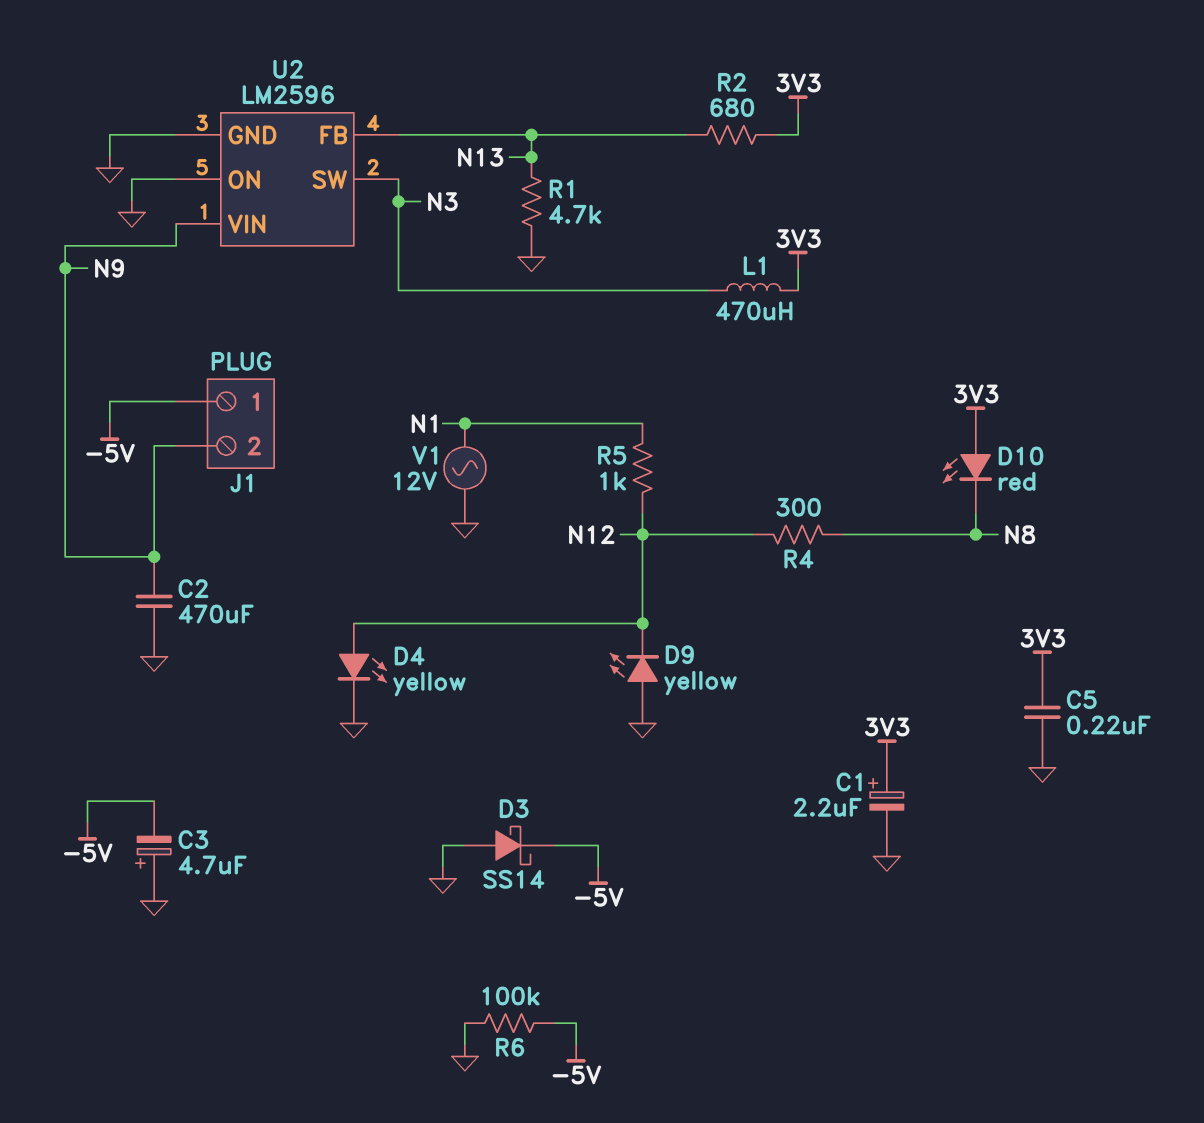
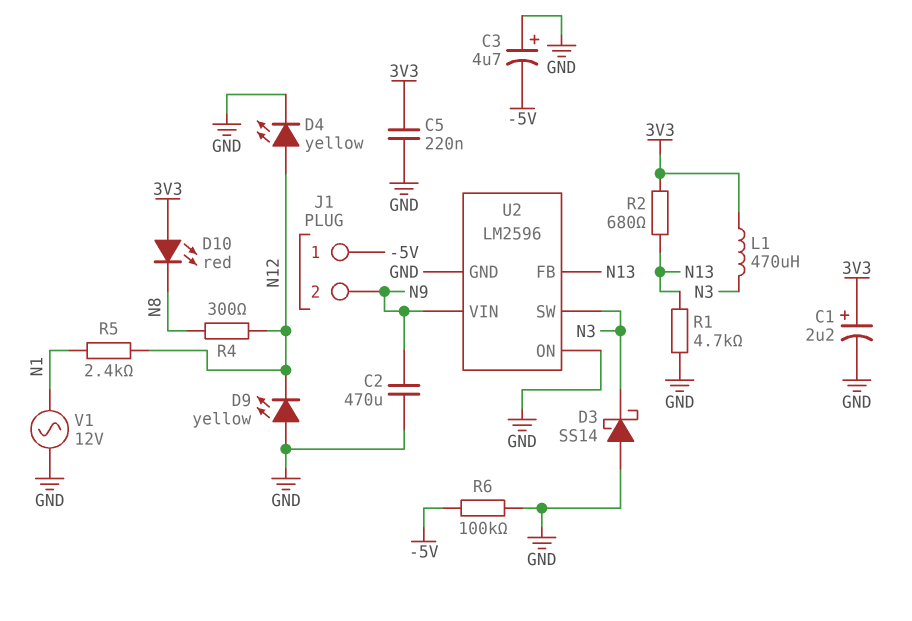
D3: schottky SS14 (A GND, K -5V) -> schottky SS14 (A GND, K N3)
R5: 1k (N1, N12) -> 2.4k (N1, N12)

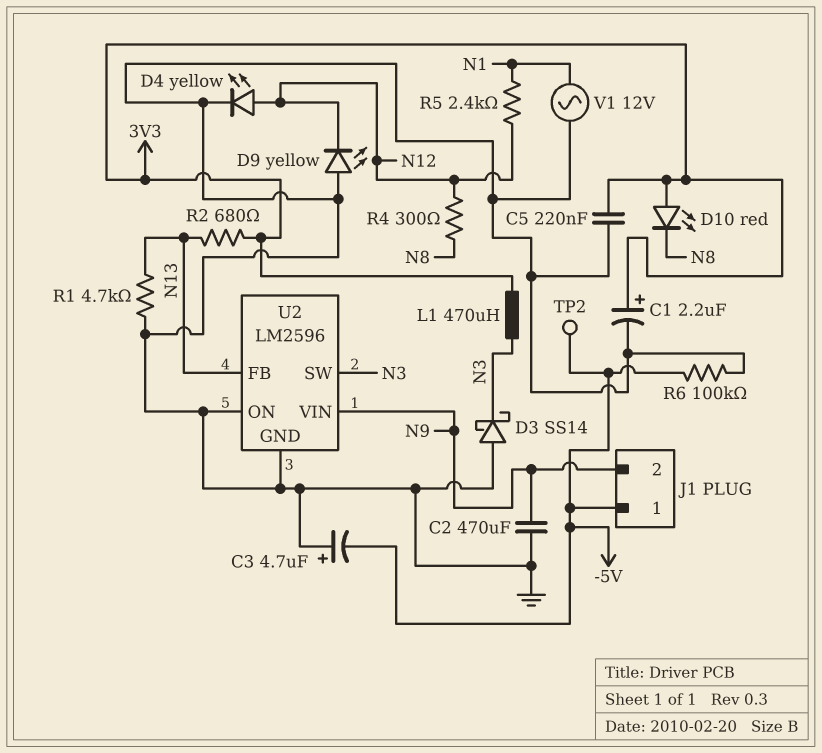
TP2: none -> test point (-5V)

